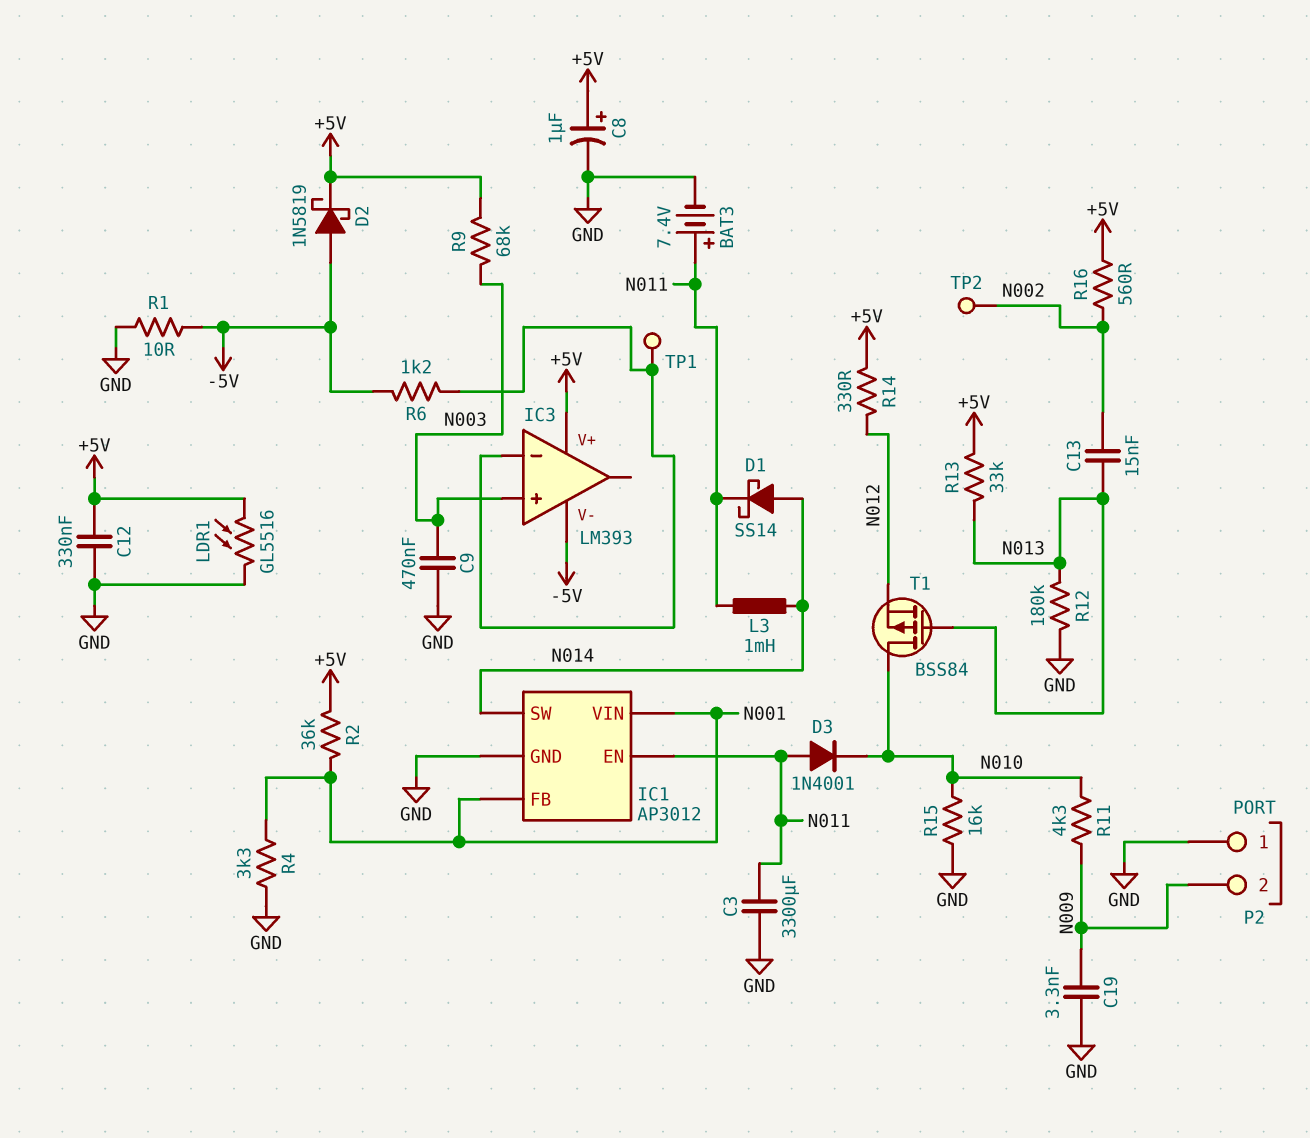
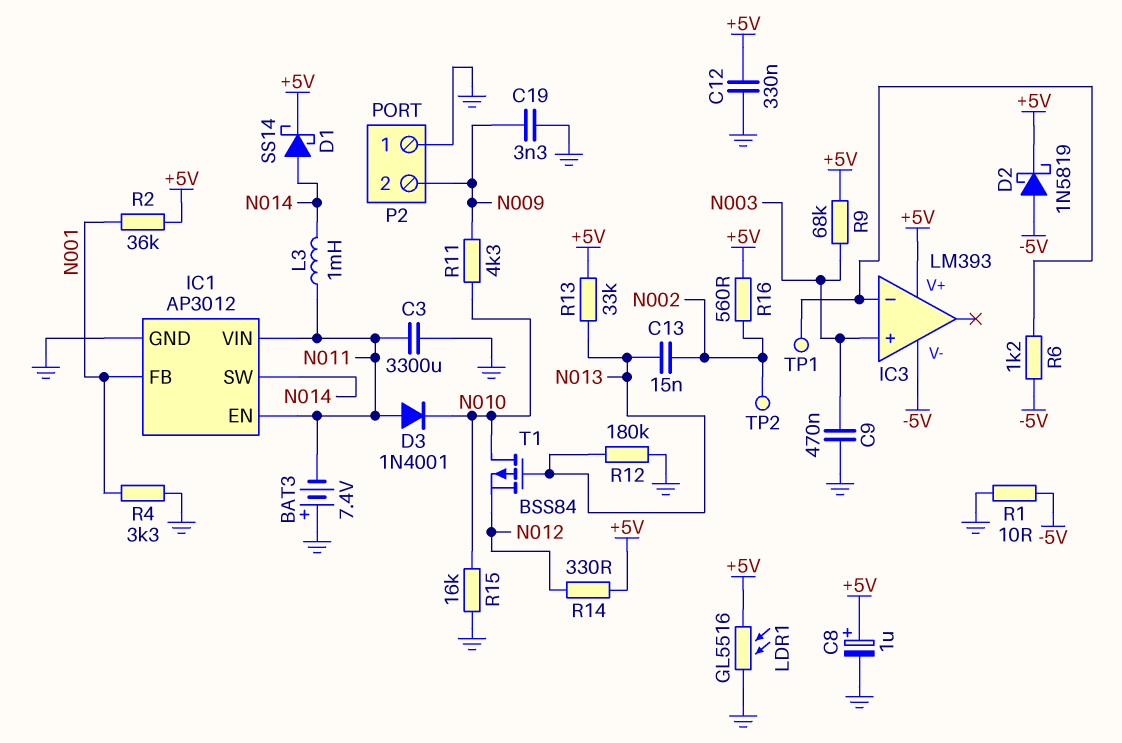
BAT3: 7.4V (plus N011, minus GND) -> 7.4V (plus GND, minus N011)
D1: schottky SS14 (A N014, K N011) -> schottky SS14 (A N014, K +5V)
IC1 pin VIN: N001 -> N011

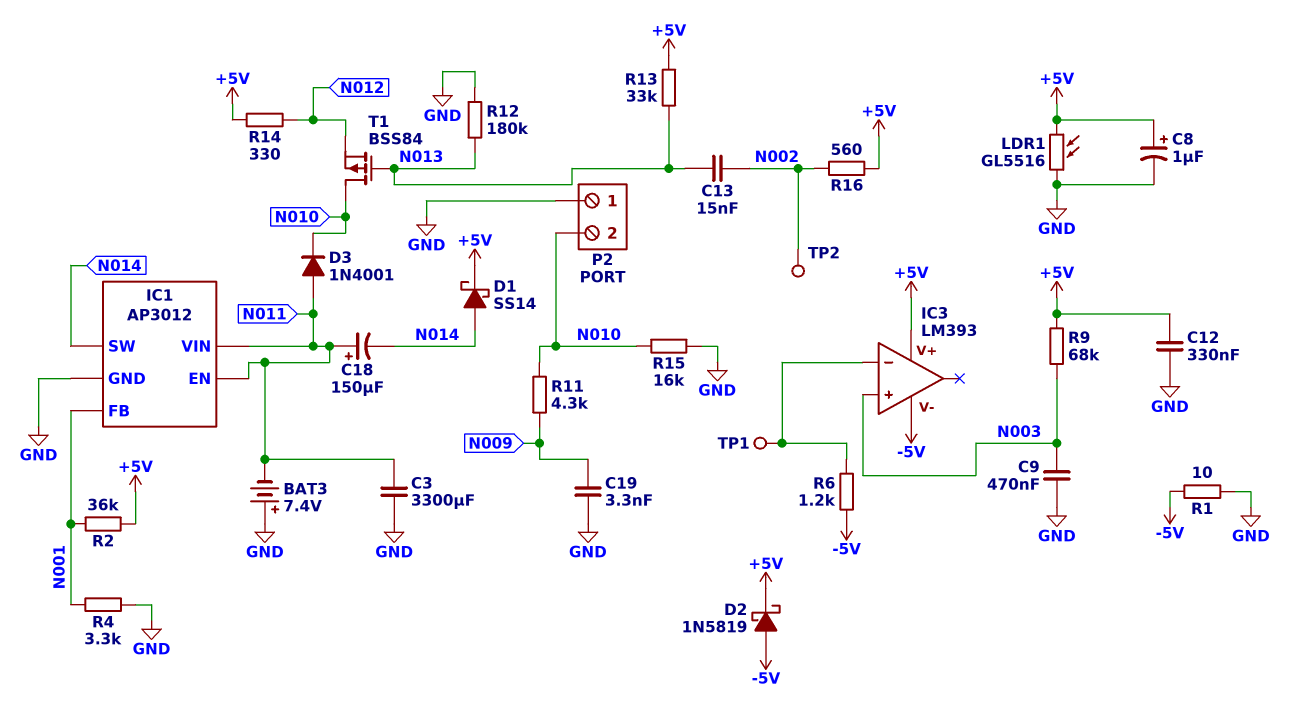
C18: none -> 150uF (plus N011, minus N014)
L3: 1mH (N011, N014) -> none
P2 pin 2: N009 -> N010

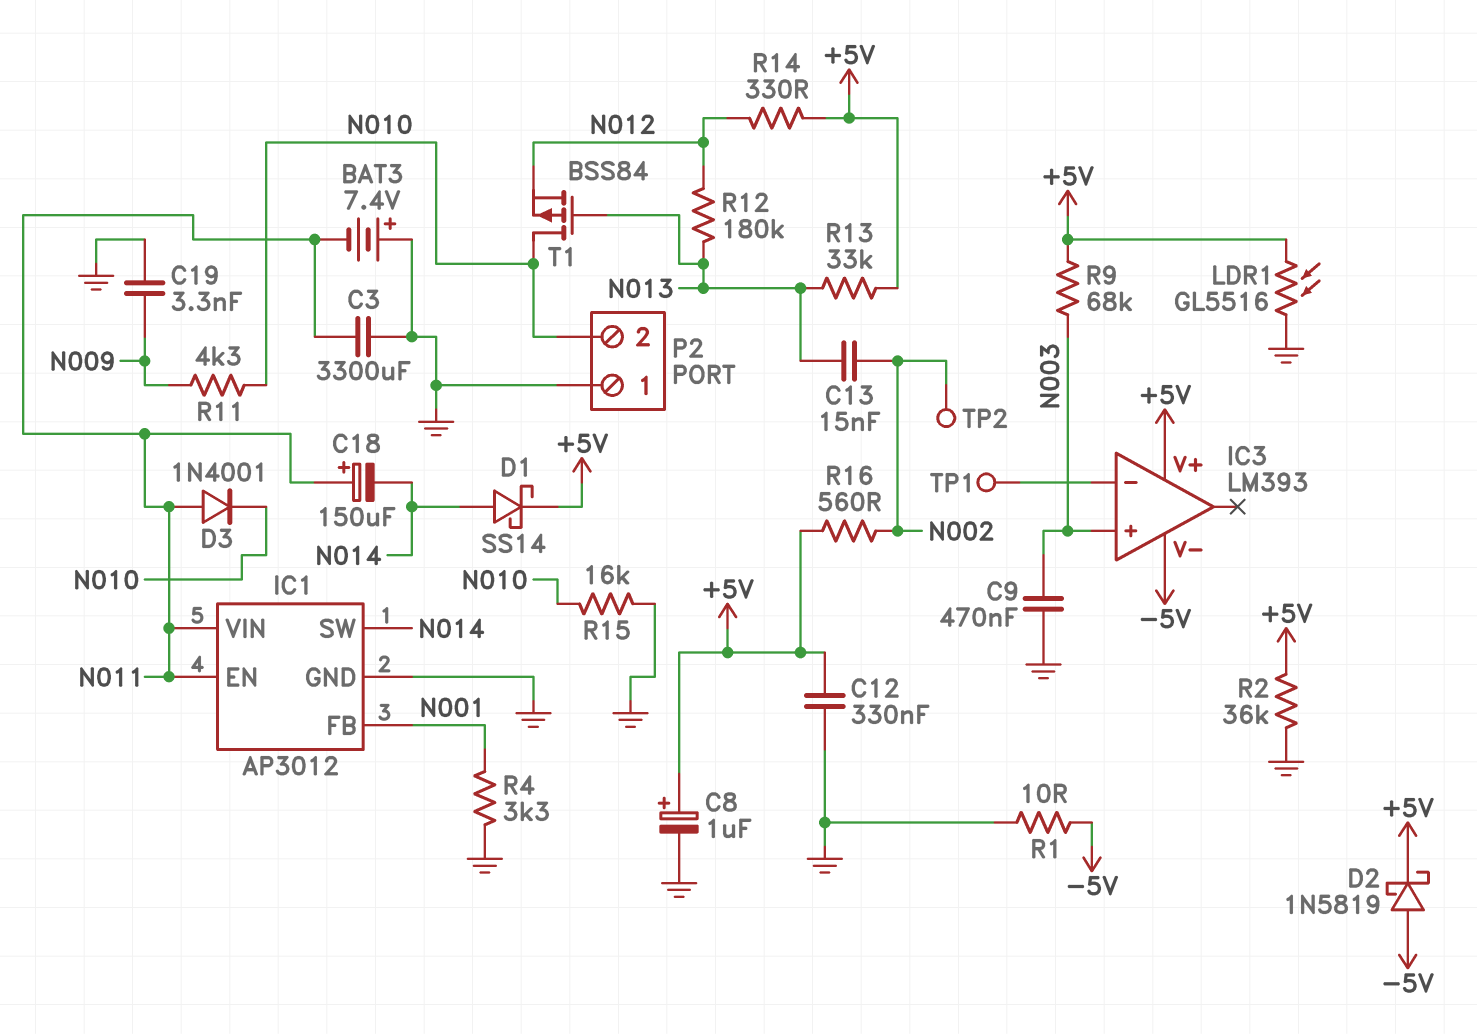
R2: 36k (+5V, N001) -> 36k (+5V, GND)
R6: 1.2k (-5V, IC3/in-) -> none
R12: 180k (GND, N013) -> 180k (N012, N013)

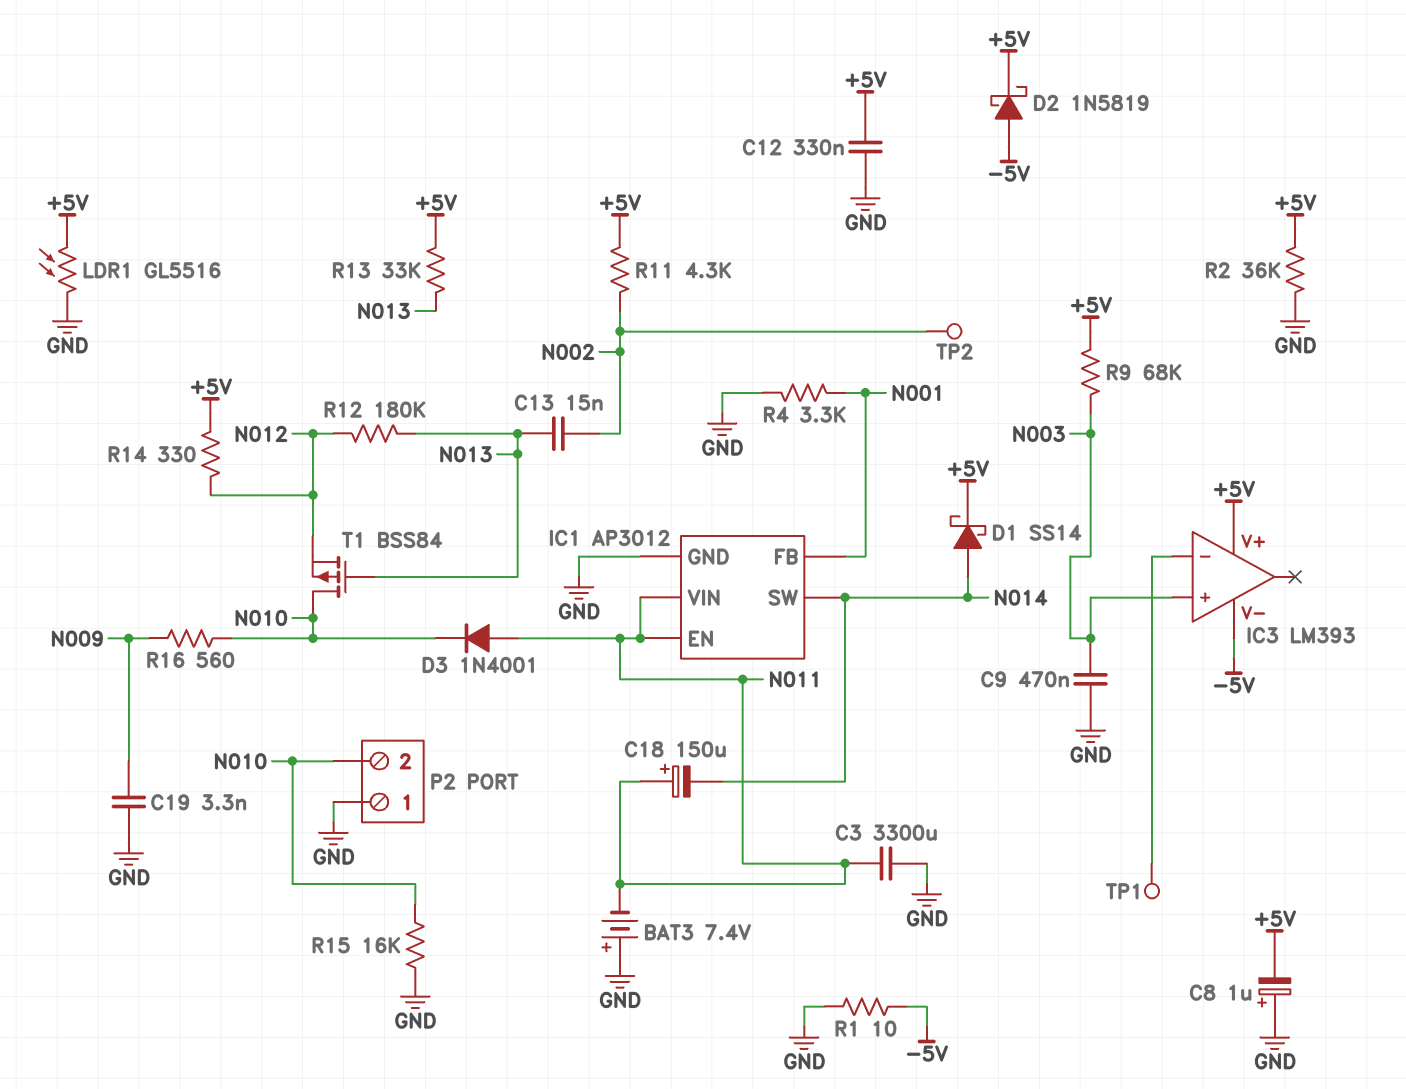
C8: 1uF (plus +5V, minus GND) -> 1uF (plus GND, minus +5V)
R11: 4.3k (N009, N010) -> 4.3k (+5V, N002)
R16: 560 (+5V, N002) -> 560 (N009, N010)

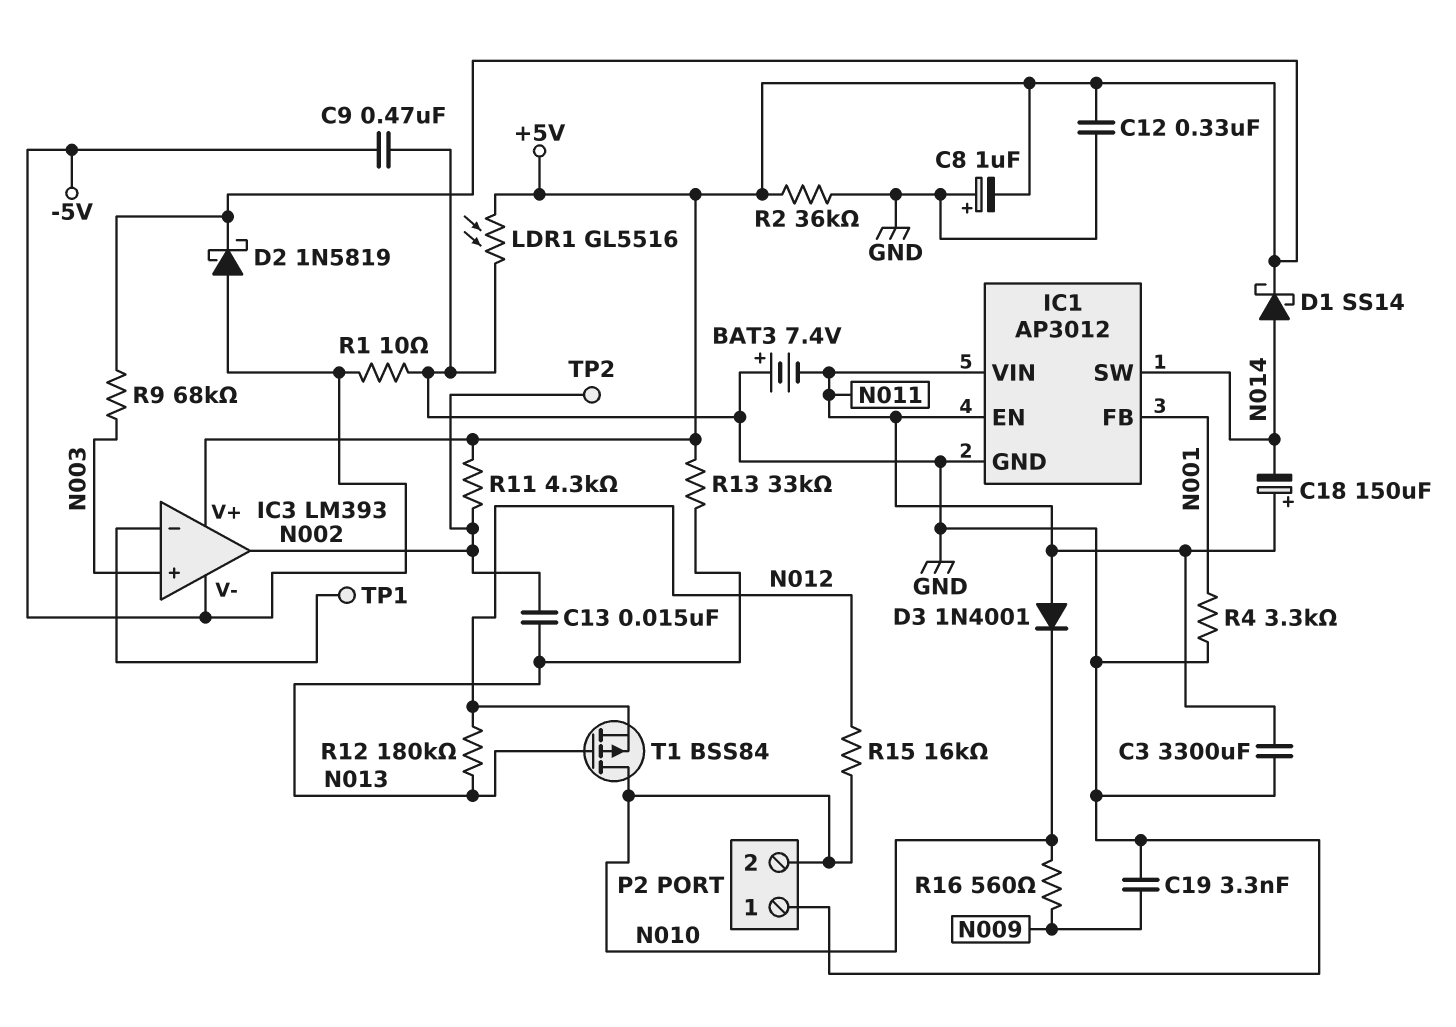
C9: 470nF (GND, N003) -> 470nF (-5V, GND)
IC3 pin out: none -> N002
R14: 330 (+5V, N012) -> none
R15: 16k (GND, N010) -> 16k (N010, N012)

